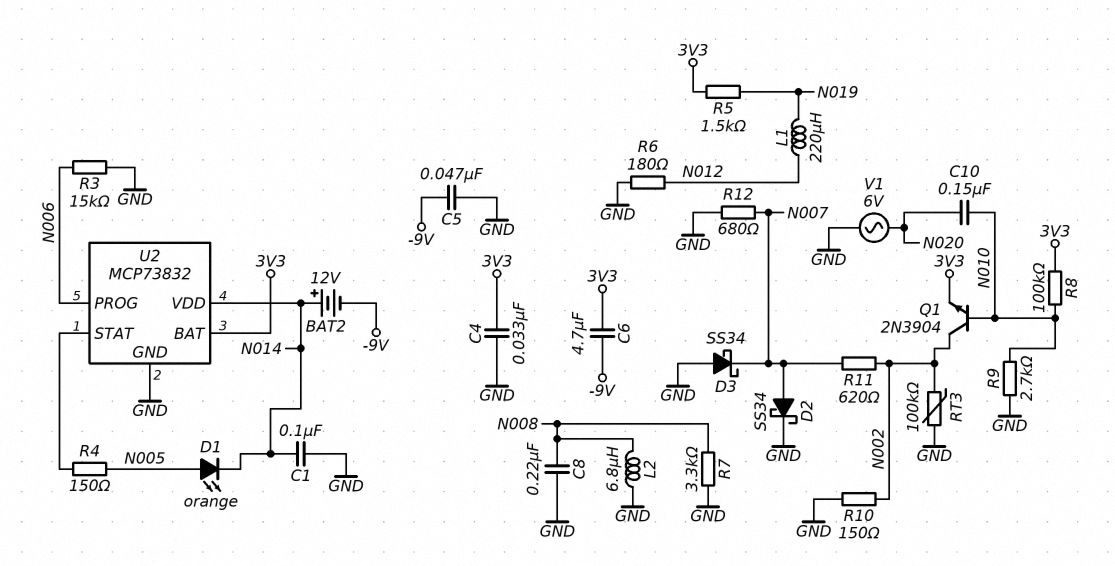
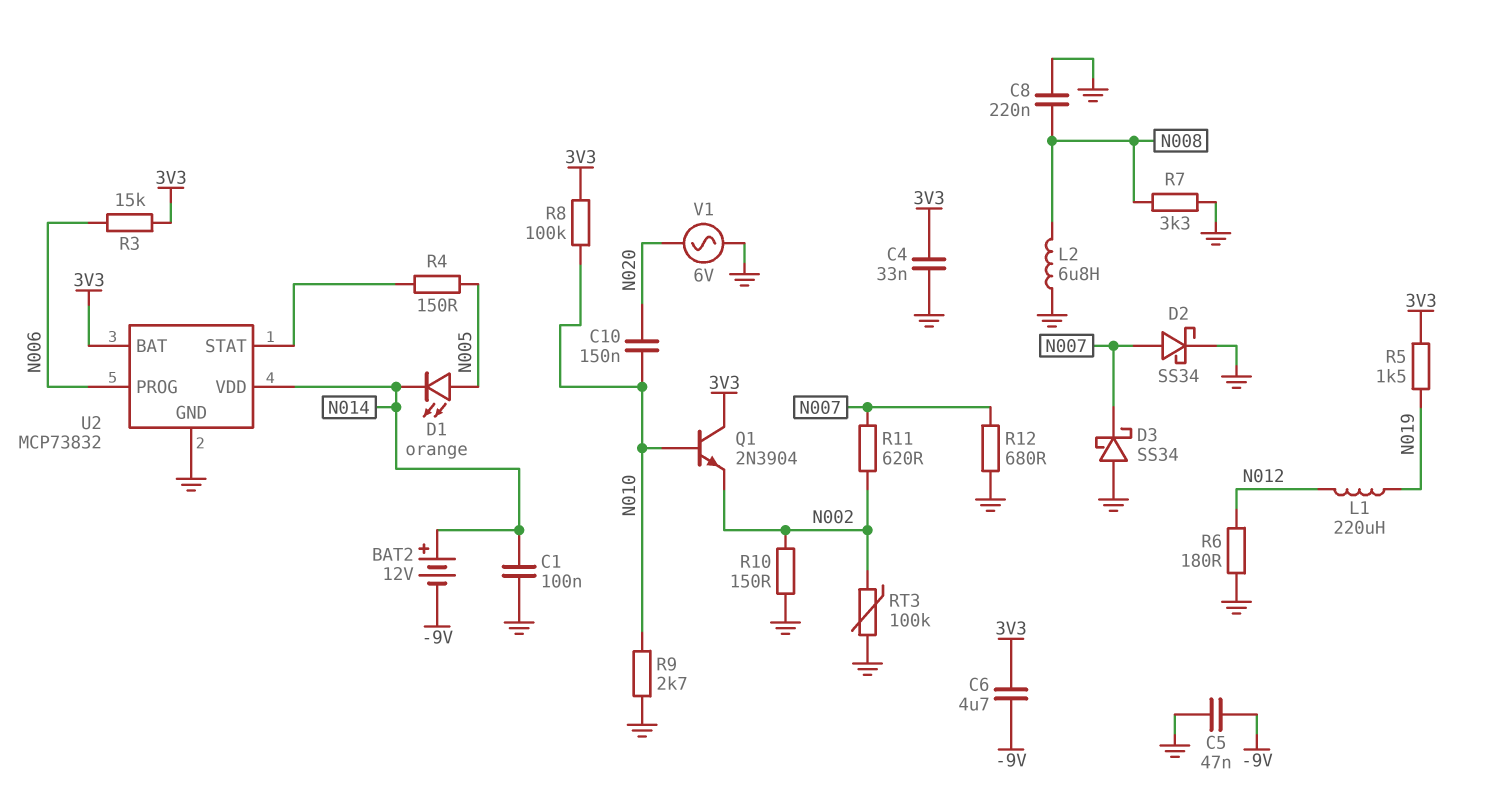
Q1: NPN 2N3904 (B N010, C N002, E 3V3) -> NPN 2N3904 (B N010, C 3V3, E N002)
R3: 15k (GND, N006) -> 15k (3V3, N006)

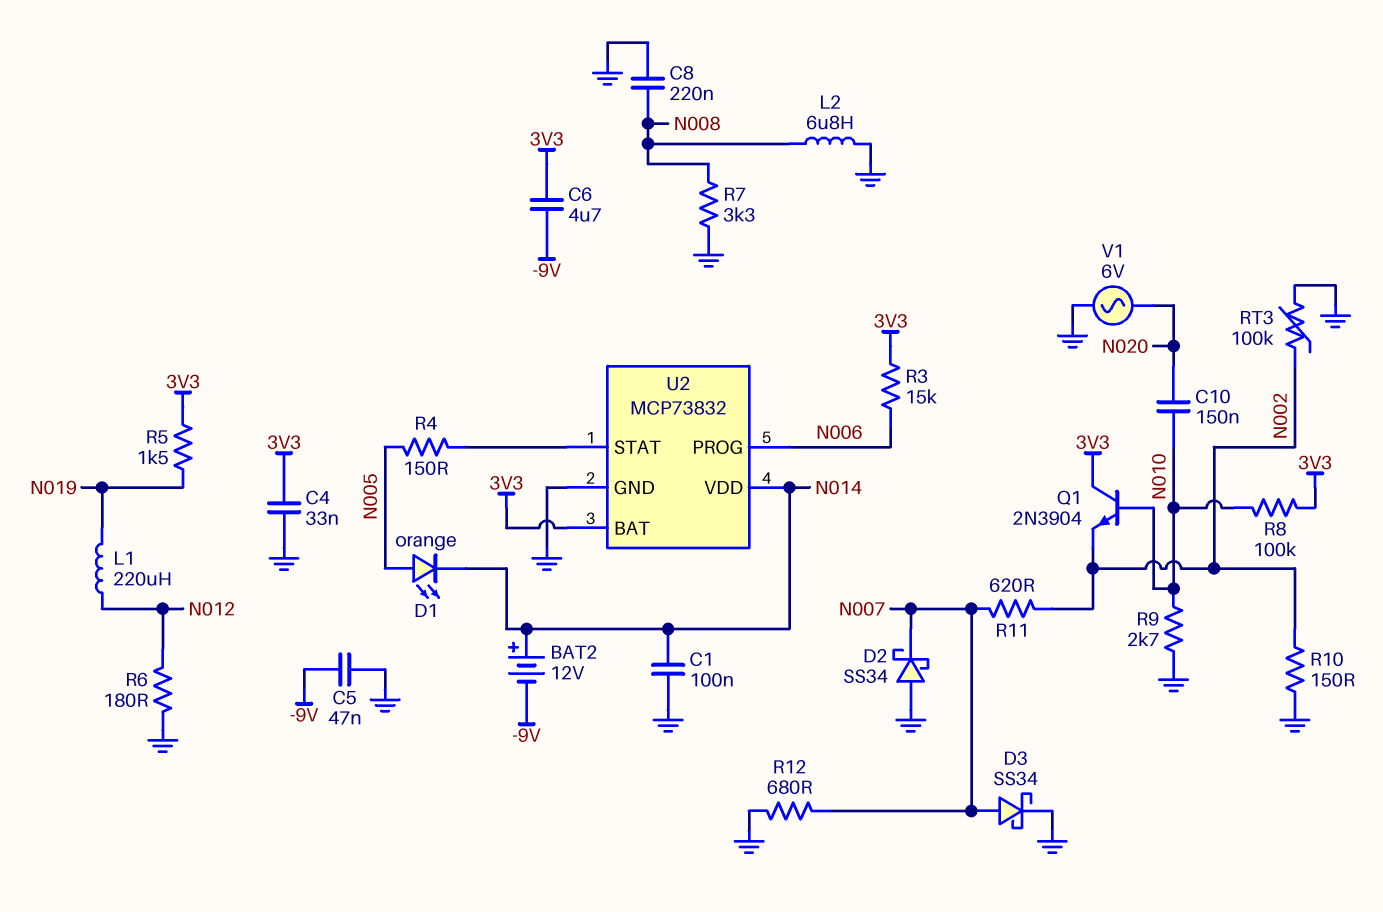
D2: schottky SS34 (A N007, K GND) -> schottky SS34 (A GND, K N007)
D3: schottky SS34 (A GND, K N007) -> schottky SS34 (A N007, K GND)

